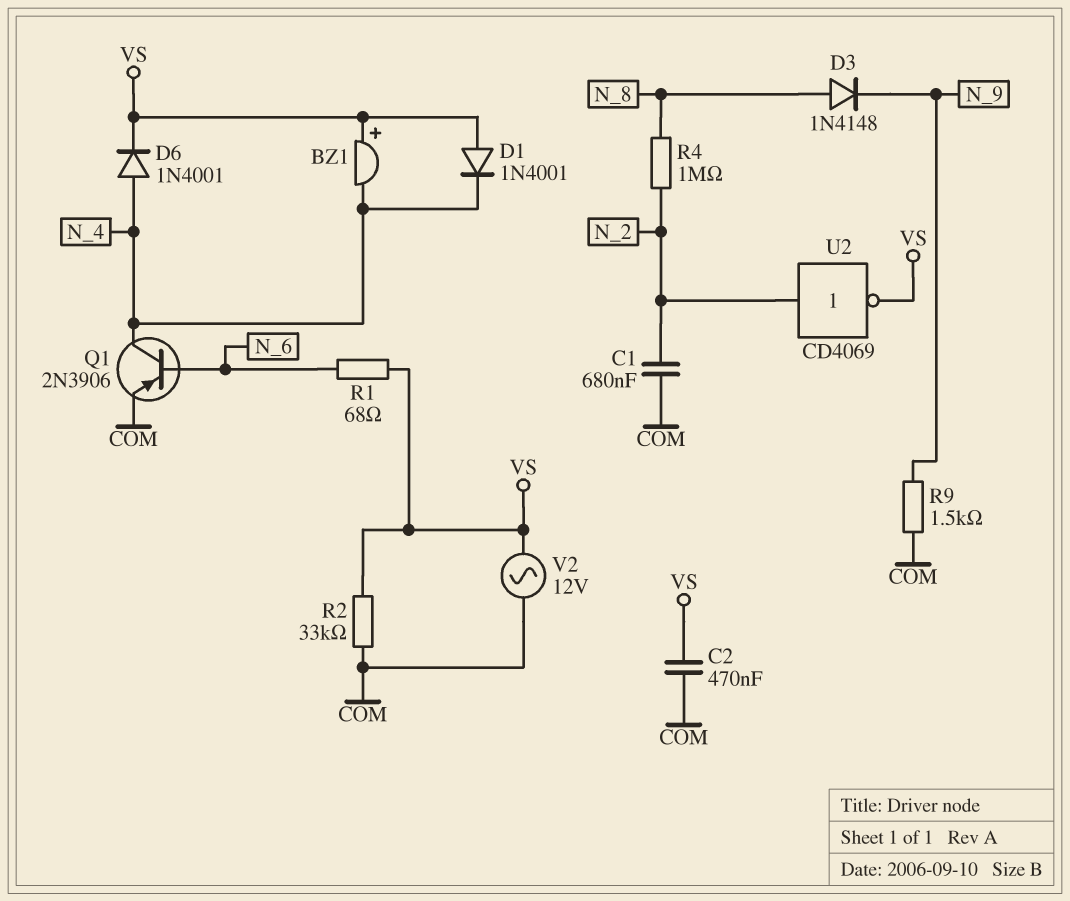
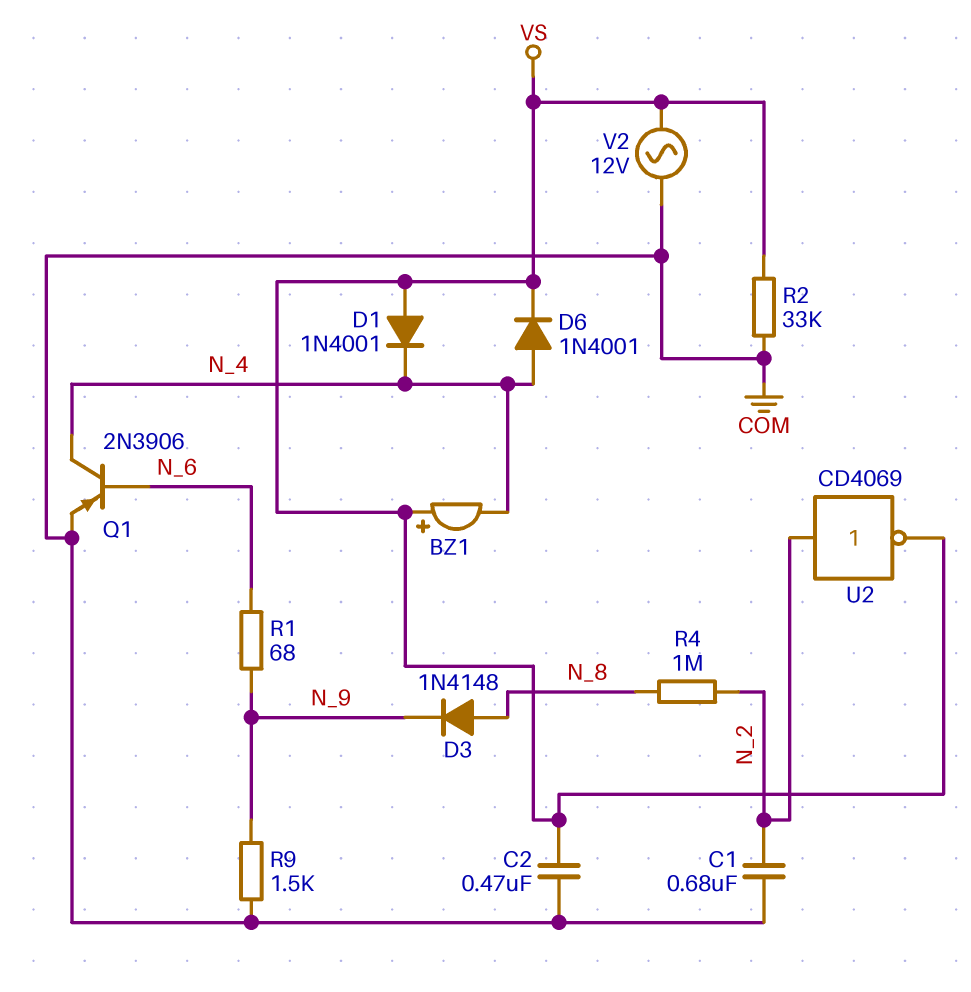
R1: 68 (N_6, VS) -> 68 (N_6, N_9)

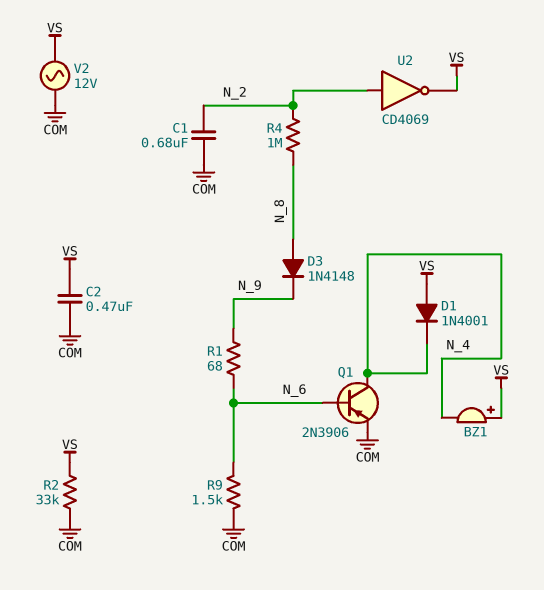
D6: diode 1N4001 (A N_4, K VS) -> none
R9: 1.5k (COM, N_9) -> 1.5k (COM, N_6)

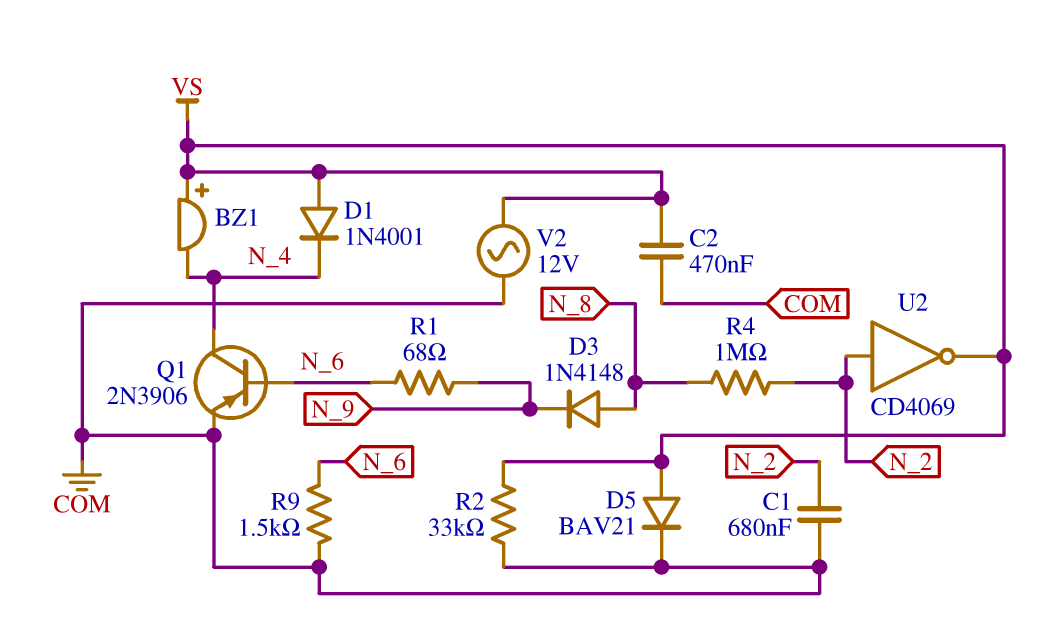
D5: none -> diode BAV21 (A VS, K COM)

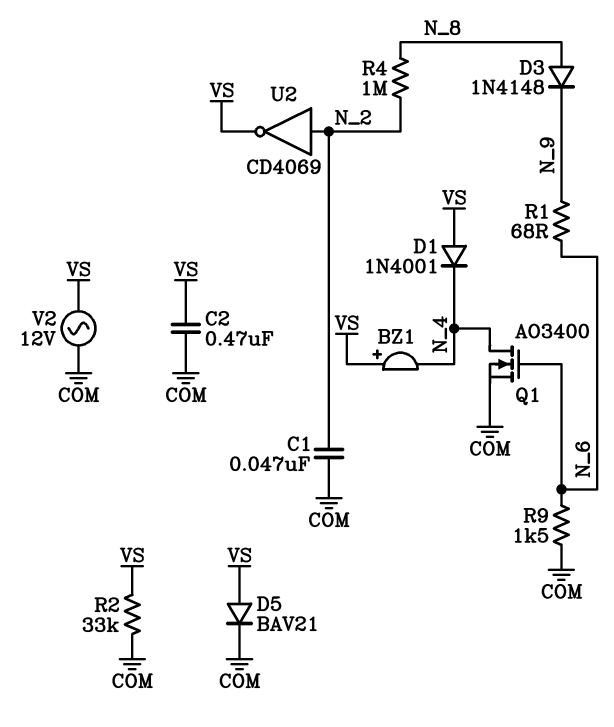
C1: 680nF (COM, N_2) -> 47nF (COM, N_2)
Q1: PNP 2N3906 (B N_6, C N_4, E COM) -> NMOS AO3400 (G N_6, D N_4, S COM)

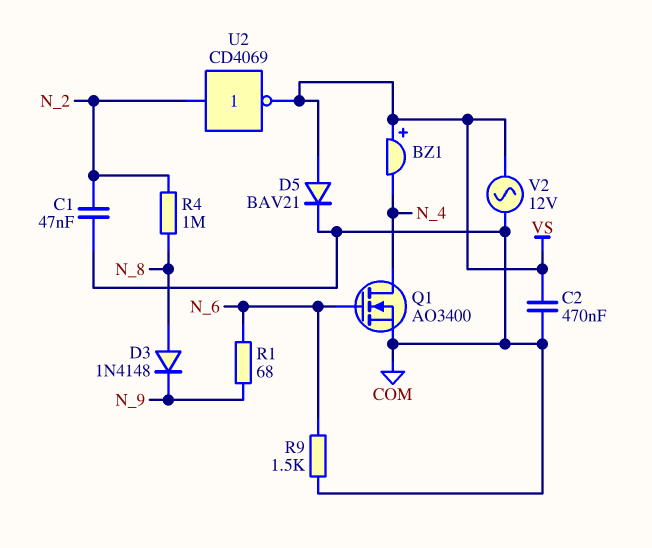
D1: diode 1N4001 (A VS, K N_4) -> none
R2: 33k (COM, VS) -> none

